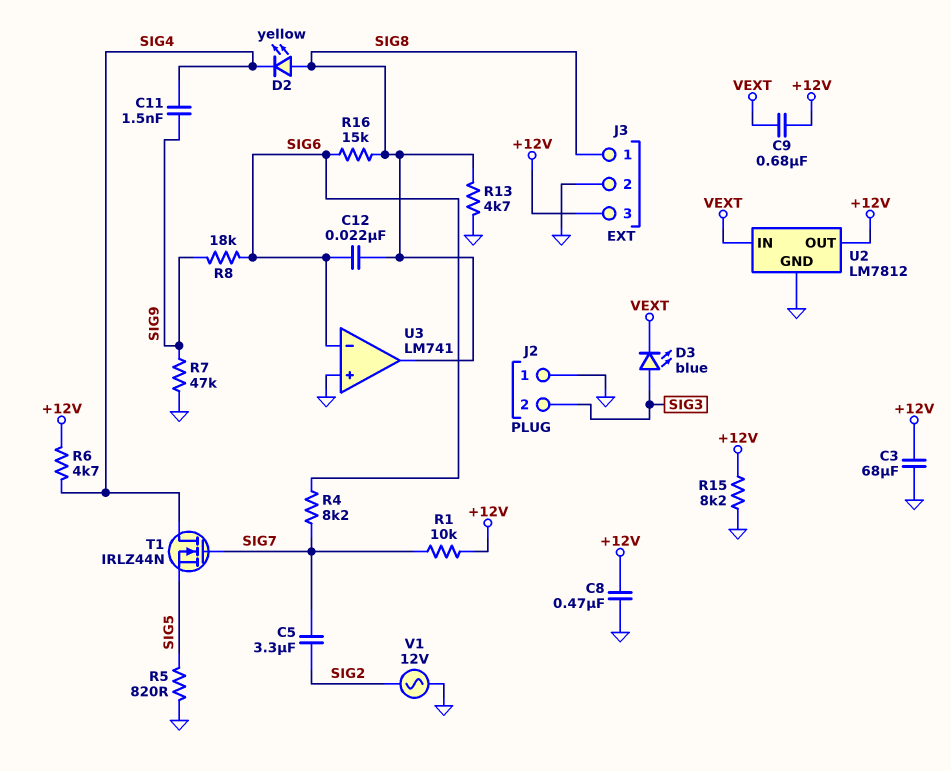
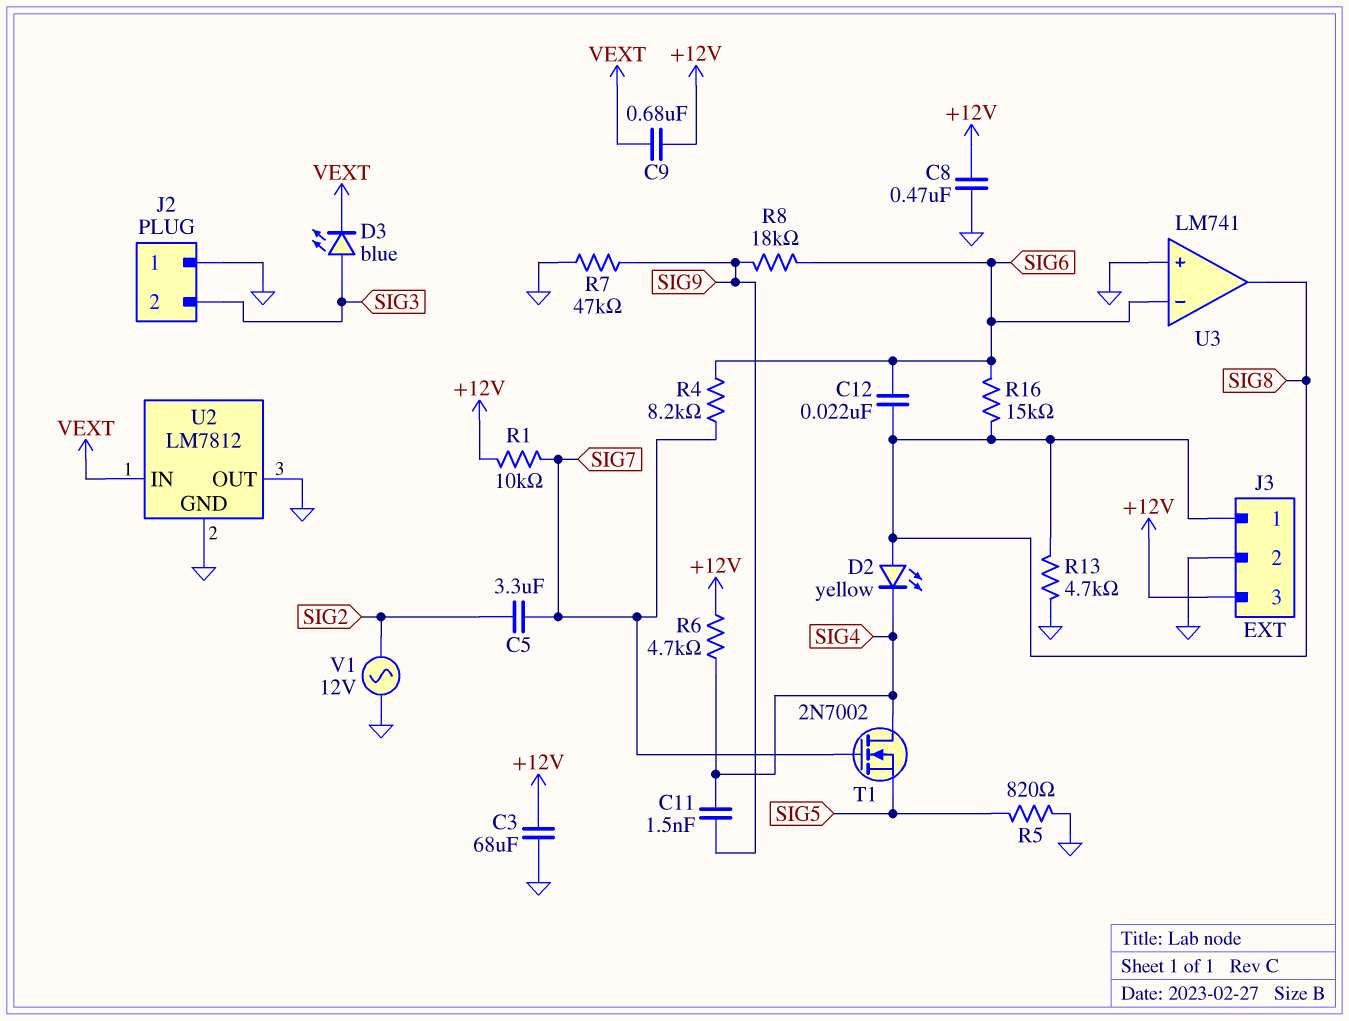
R15: 8.2k (+12V, GND) -> none
T1: NMOS IRLZ44N (G SIG7, D SIG4, S SIG5) -> NMOS 2N7002 (G SIG7, D SIG4, S SIG5)
U2 pin OUT: +12V -> GND

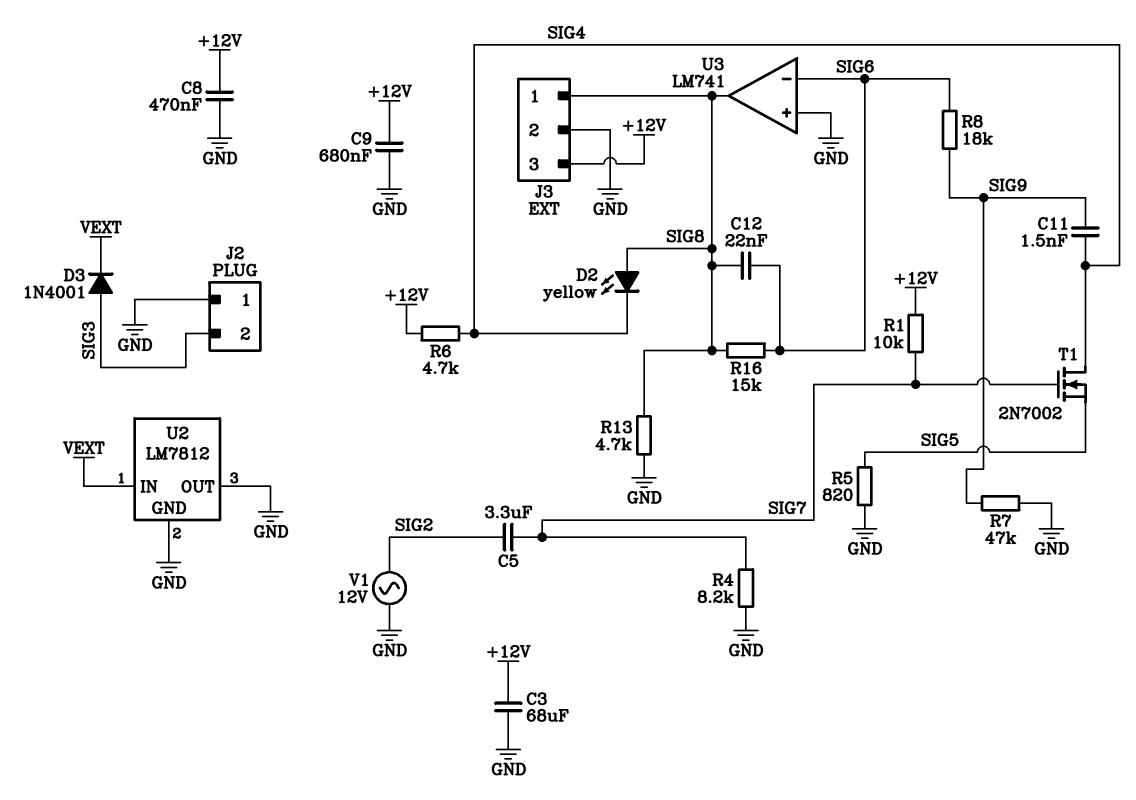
C9: 680nF (+12V, VEXT) -> 680nF (+12V, GND)
D3: LED blue (A SIG3, K VEXT) -> diode 1N4001 (A SIG3, K VEXT)
R4: 8.2k (SIG6, SIG7) -> 8.2k (GND, SIG7)

